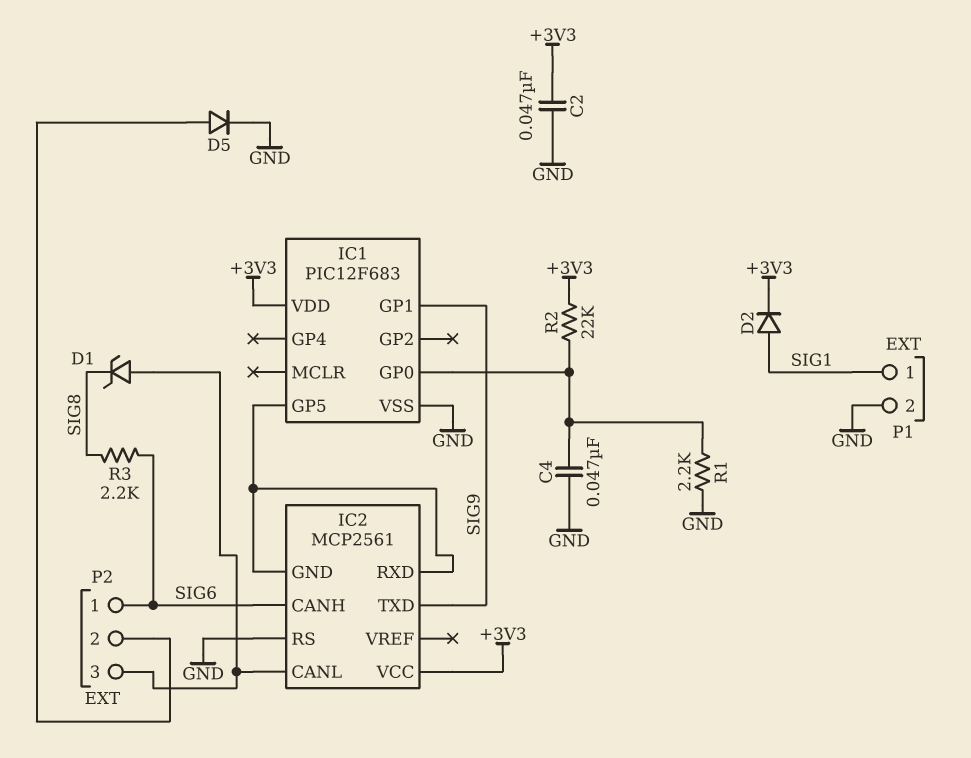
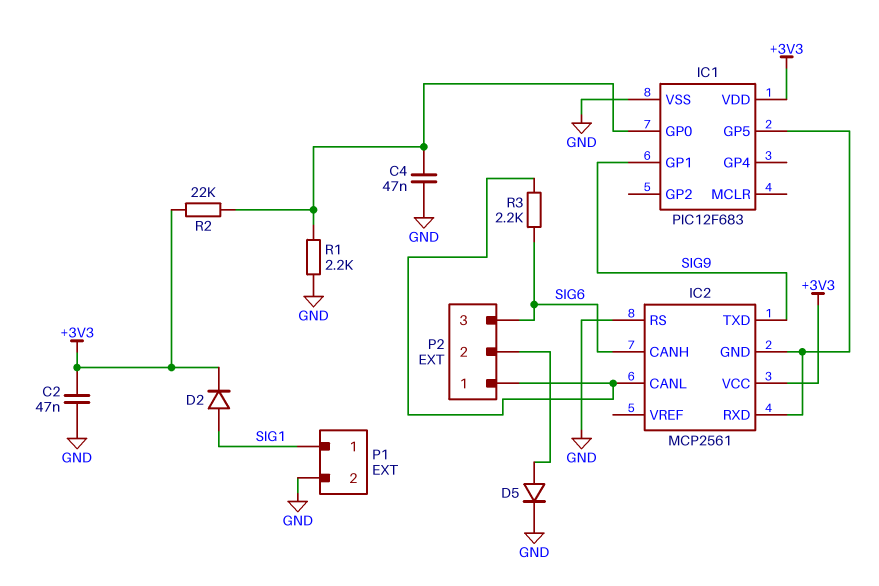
D1: zener (A IC2/CANL, K SIG8) -> none
P2 pin 1: SIG6 -> IC2/CANL
P2 pin 3: IC2/CANL -> SIG6
R3: 2.2k (SIG6, SIG8) -> 2.2k (IC2/CANL, SIG6)

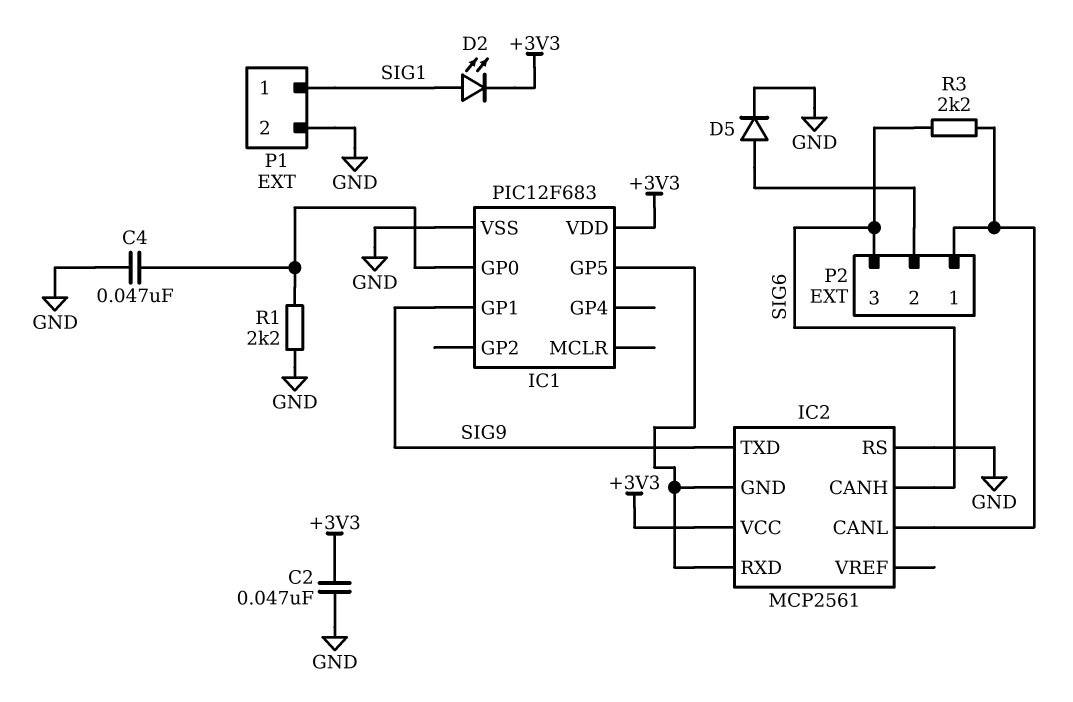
D2: diode (A SIG1, K +3V3) -> LED (A SIG1, K +3V3)
R2: 22k (+3V3, IC1/GP0) -> none

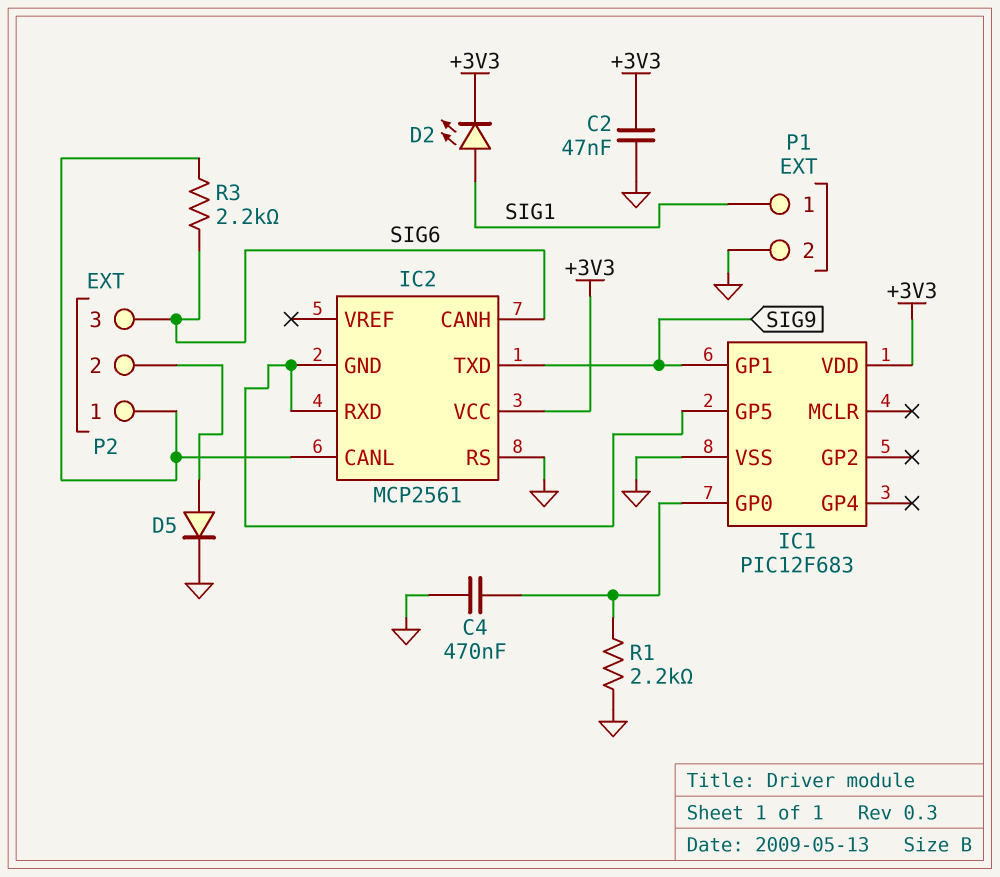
C4: 47nF (GND, IC1/GP0) -> 470nF (GND, IC1/GP0)

